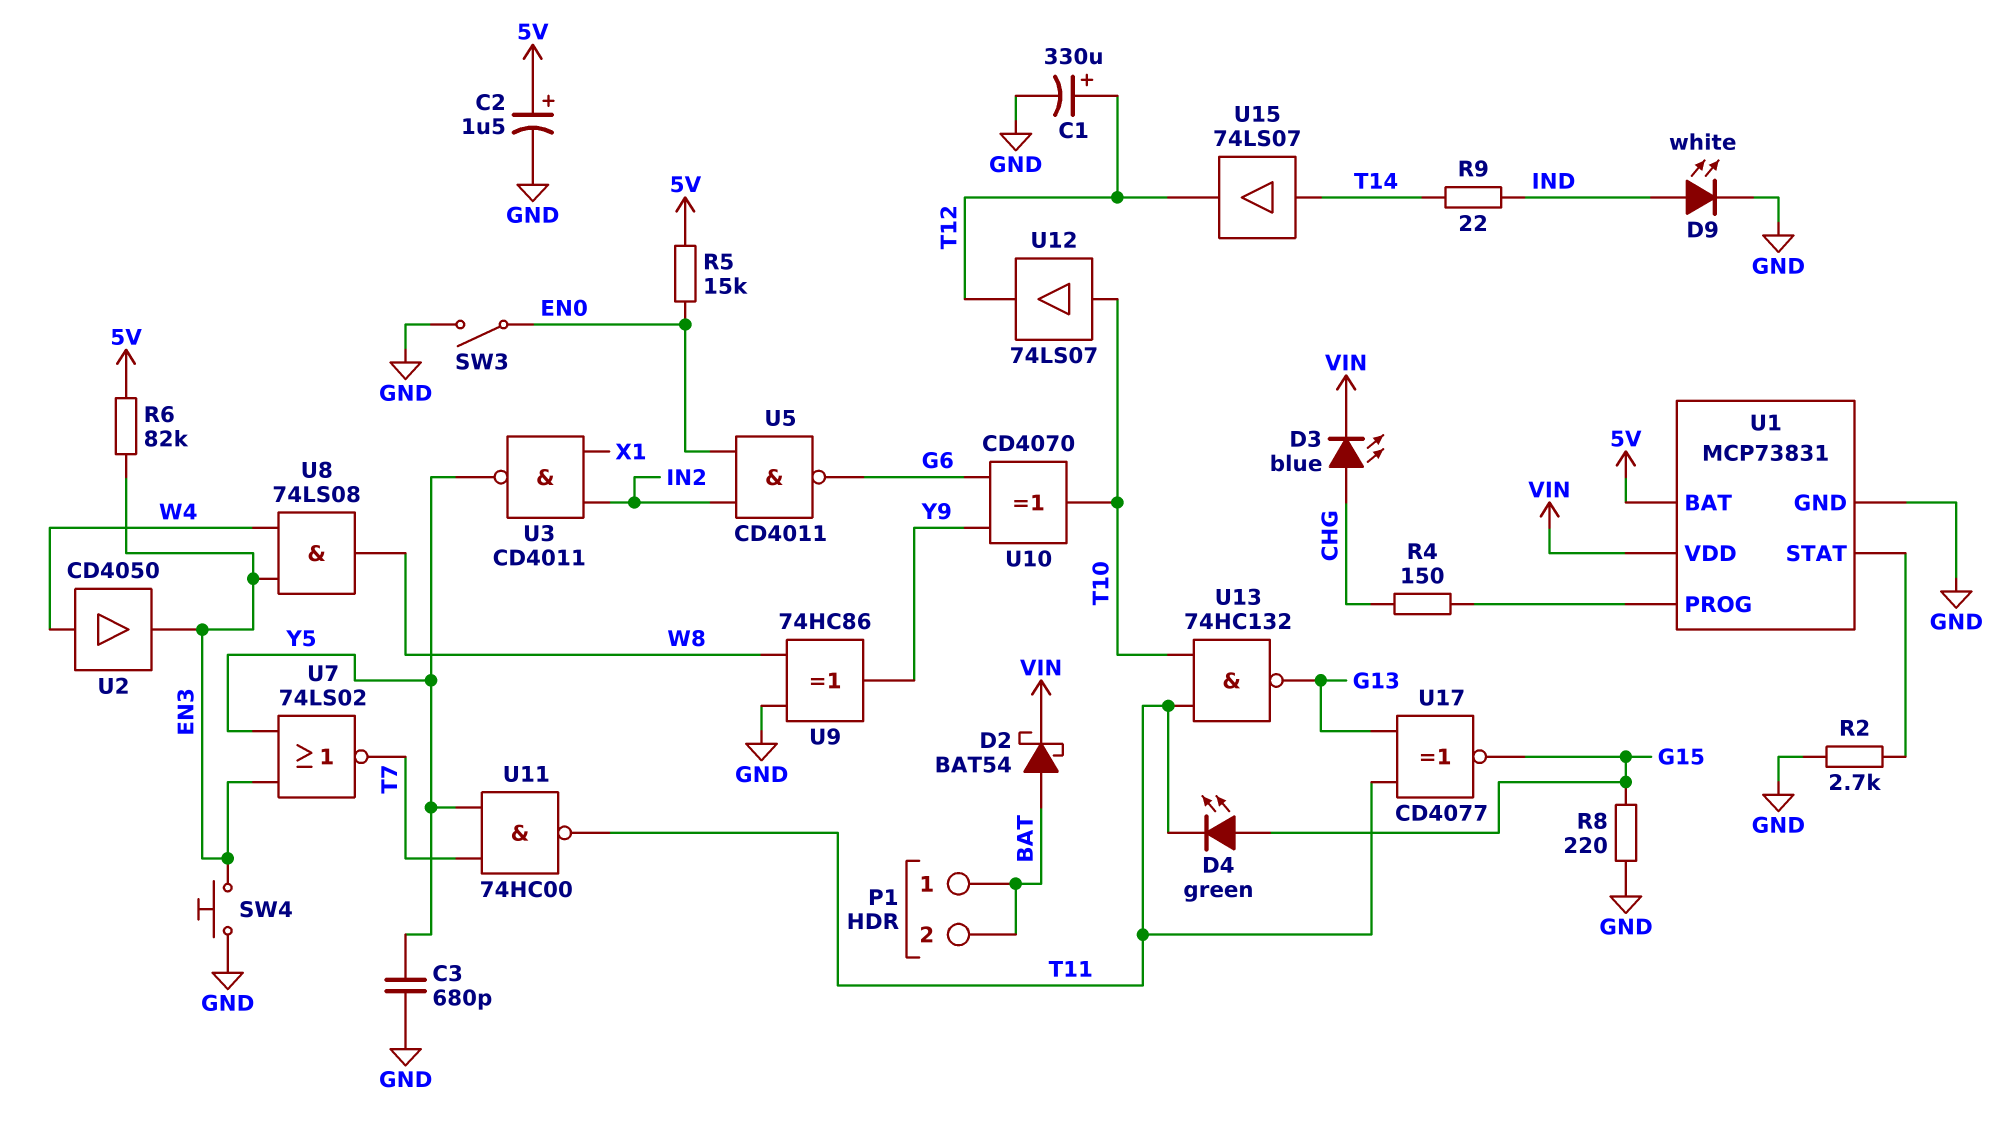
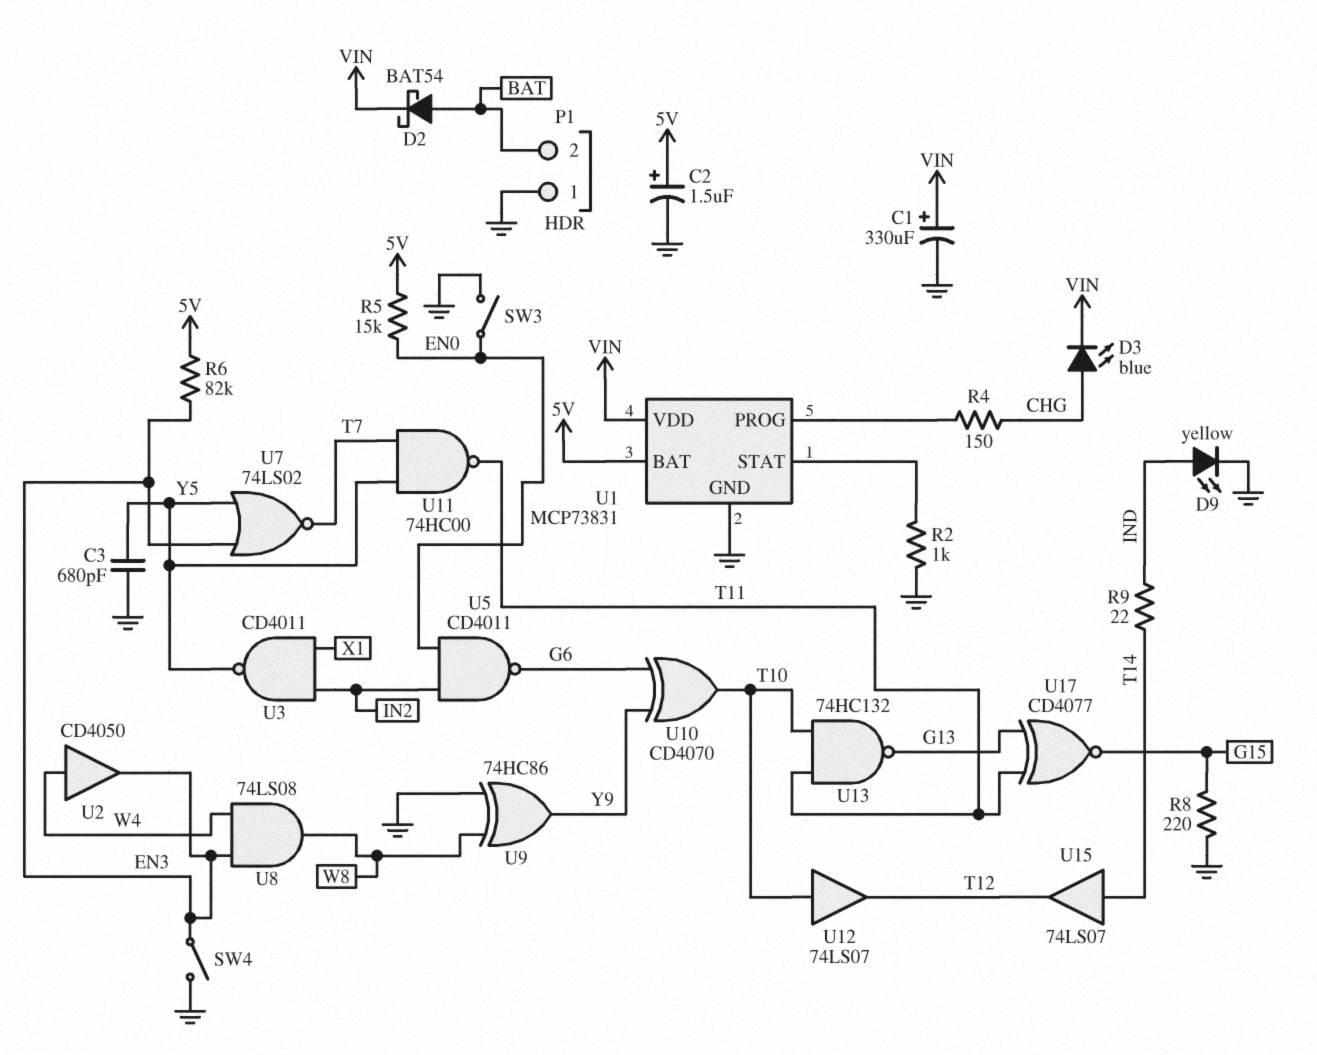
C1: 330uF (plus T12, minus GND) -> 330uF (plus VIN, minus GND)
D4: LED green (A G15, K T11) -> none
D9: LED white (A IND, K GND) -> LED yellow (A IND, K GND)
P1 pin 1: BAT -> GND
R2: 2.7k (GND, U1/STAT) -> 1k (GND, U1/STAT)
SW4: button (EN3, GND) -> switch (EN3, GND)

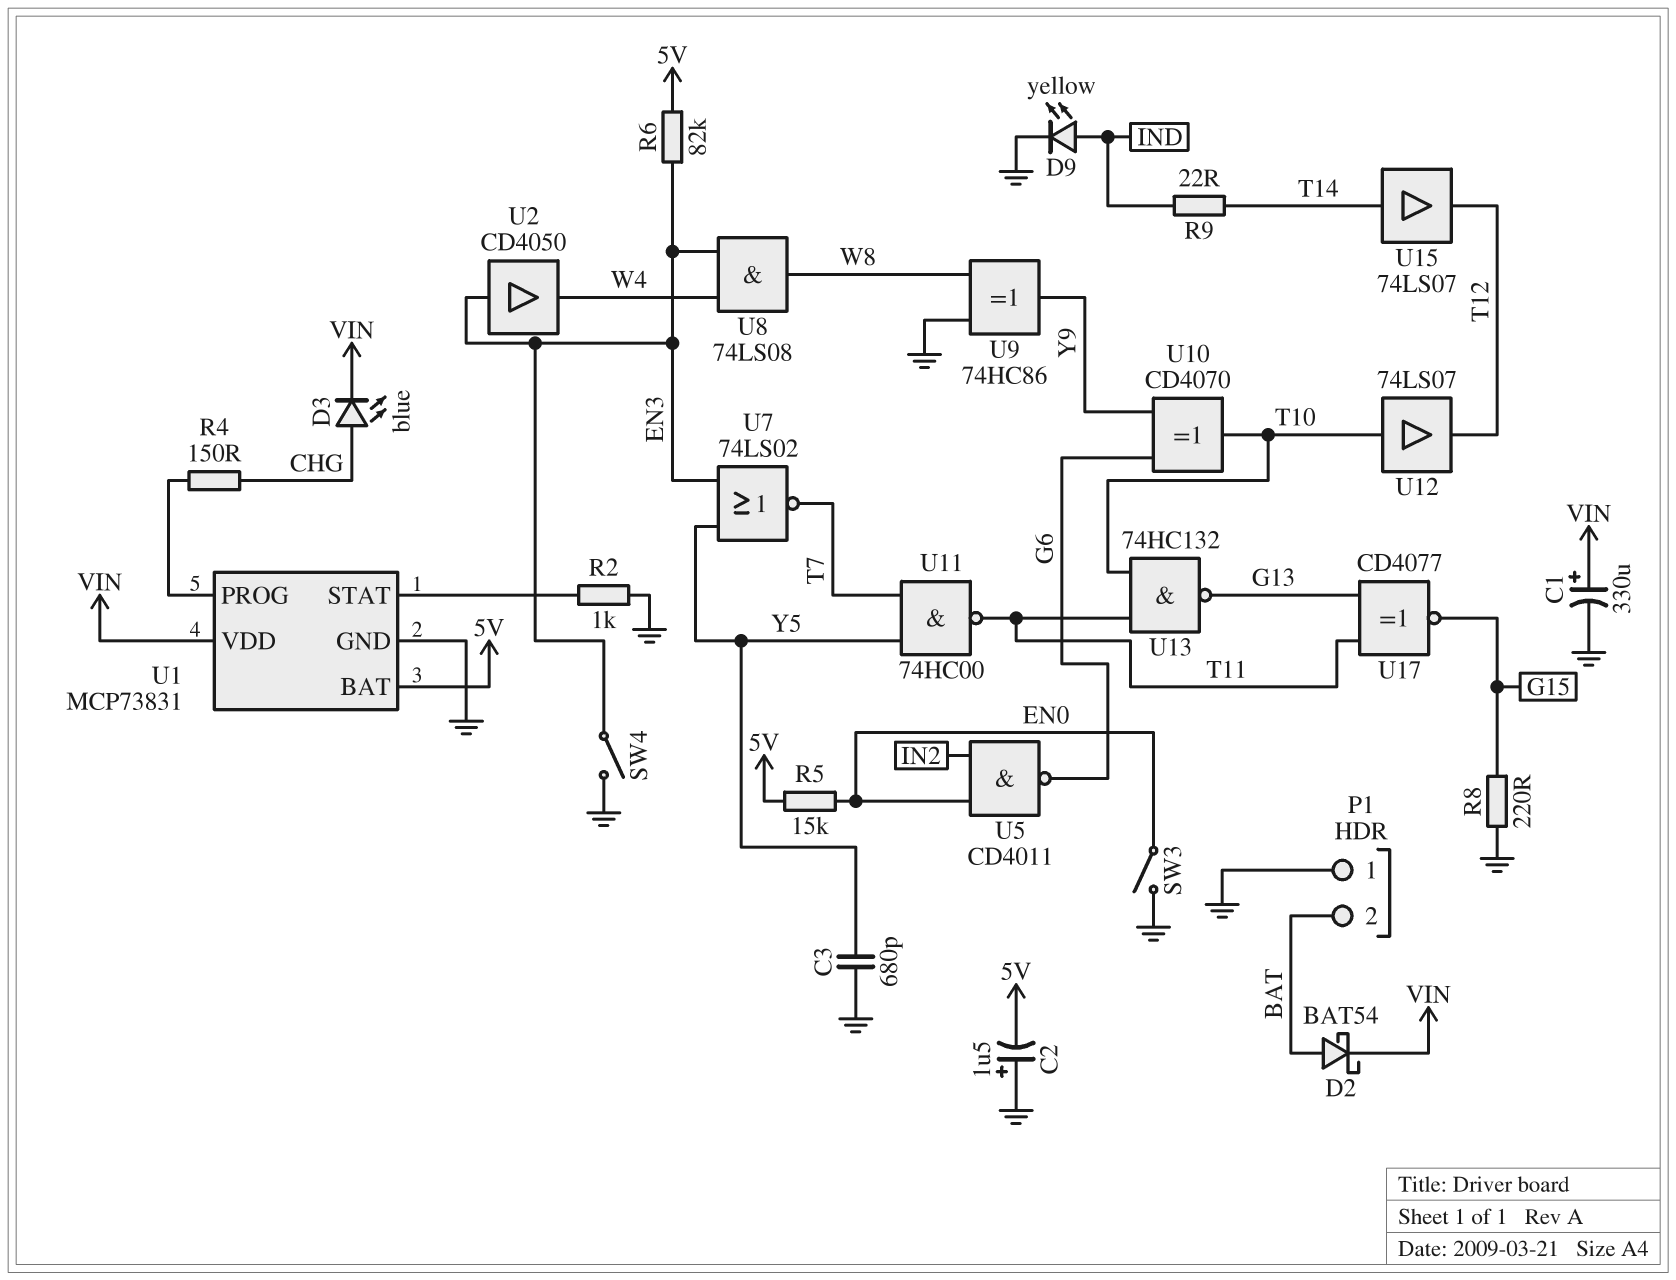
C2: 1.5uF (plus 5V, minus GND) -> 1.5uF (plus GND, minus 5V)
U2: buffer CD4050 (in W4, out EN3) -> buffer CD4050 (in EN3, out W4)
U3: NAND CD4011 (in IN2, in X1, out Y5) -> none

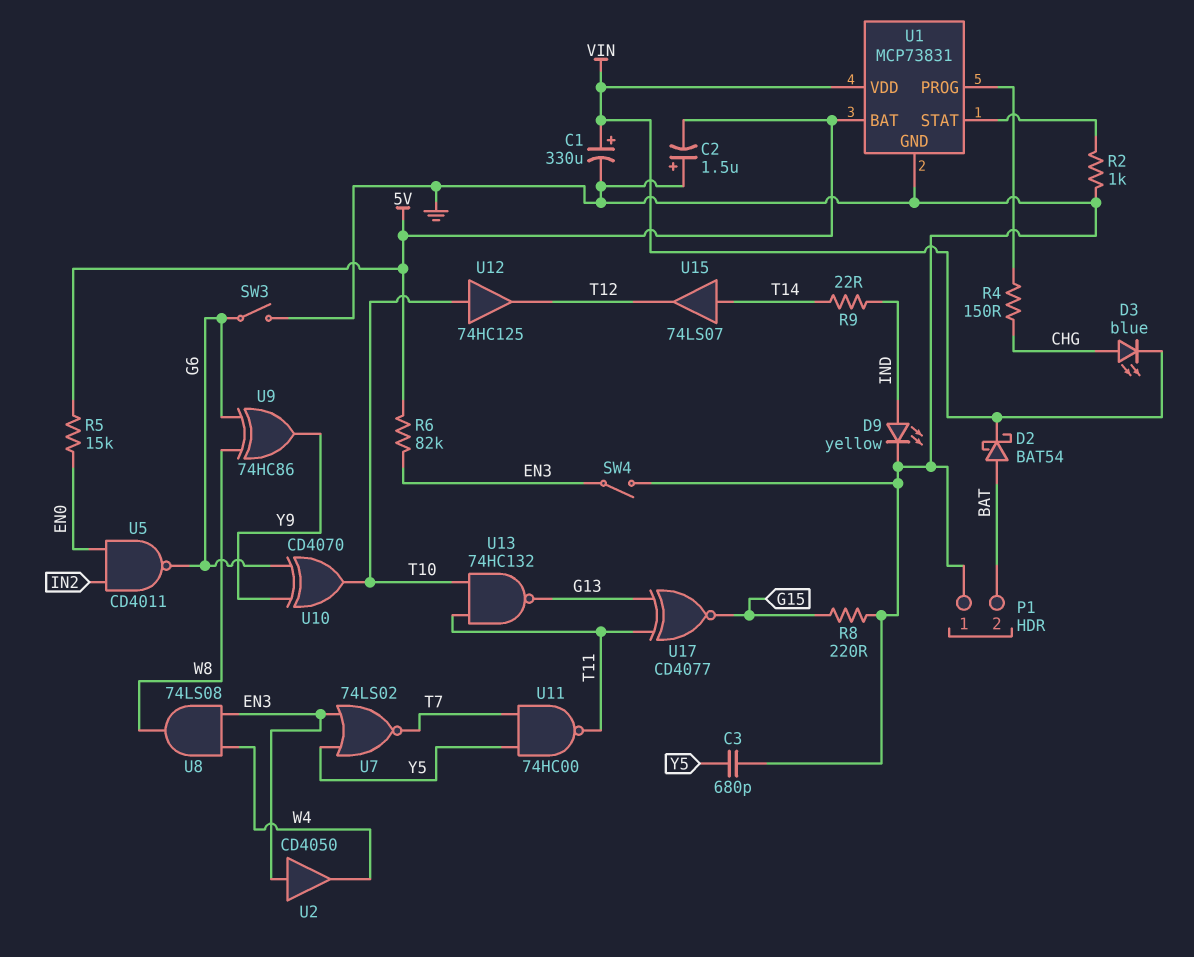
SW3: switch (EN0, GND) -> switch (G6, GND)
U9: XOR 74HC86 (in GND, in W8, out Y9) -> XOR 74HC86 (in G6, in W8, out Y9)
U12: buffer 74LS07 (in T10, out T12) -> buffer 74HC125 (in T10, out T12)

